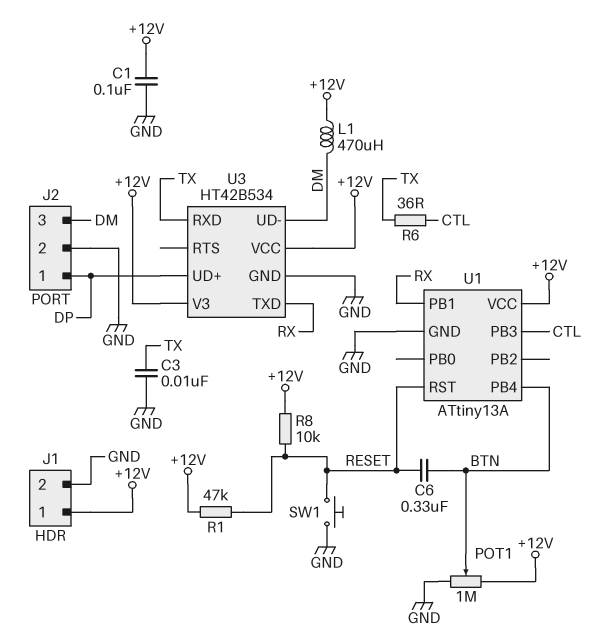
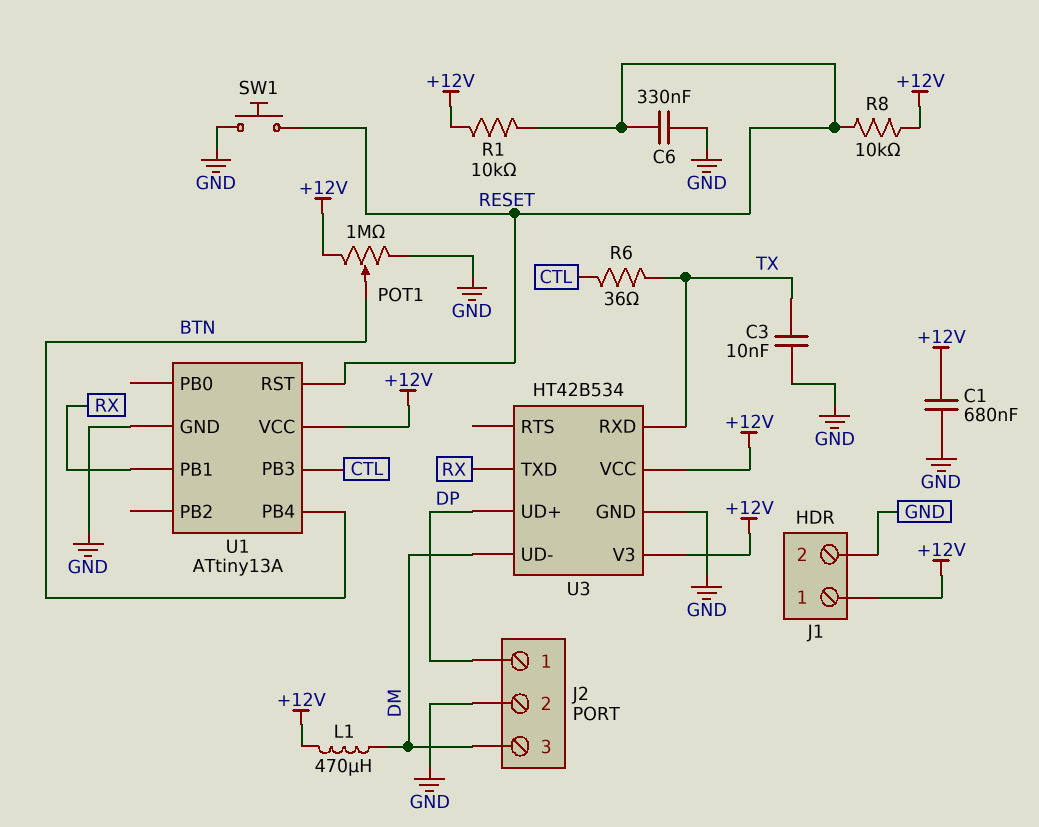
C1: 100nF (+12V, GND) -> 680nF (+12V, GND)
C6: 330nF (BTN, RESET) -> 330nF (GND, RESET)
R1: 47k (+12V, RESET) -> 10k (+12V, RESET)

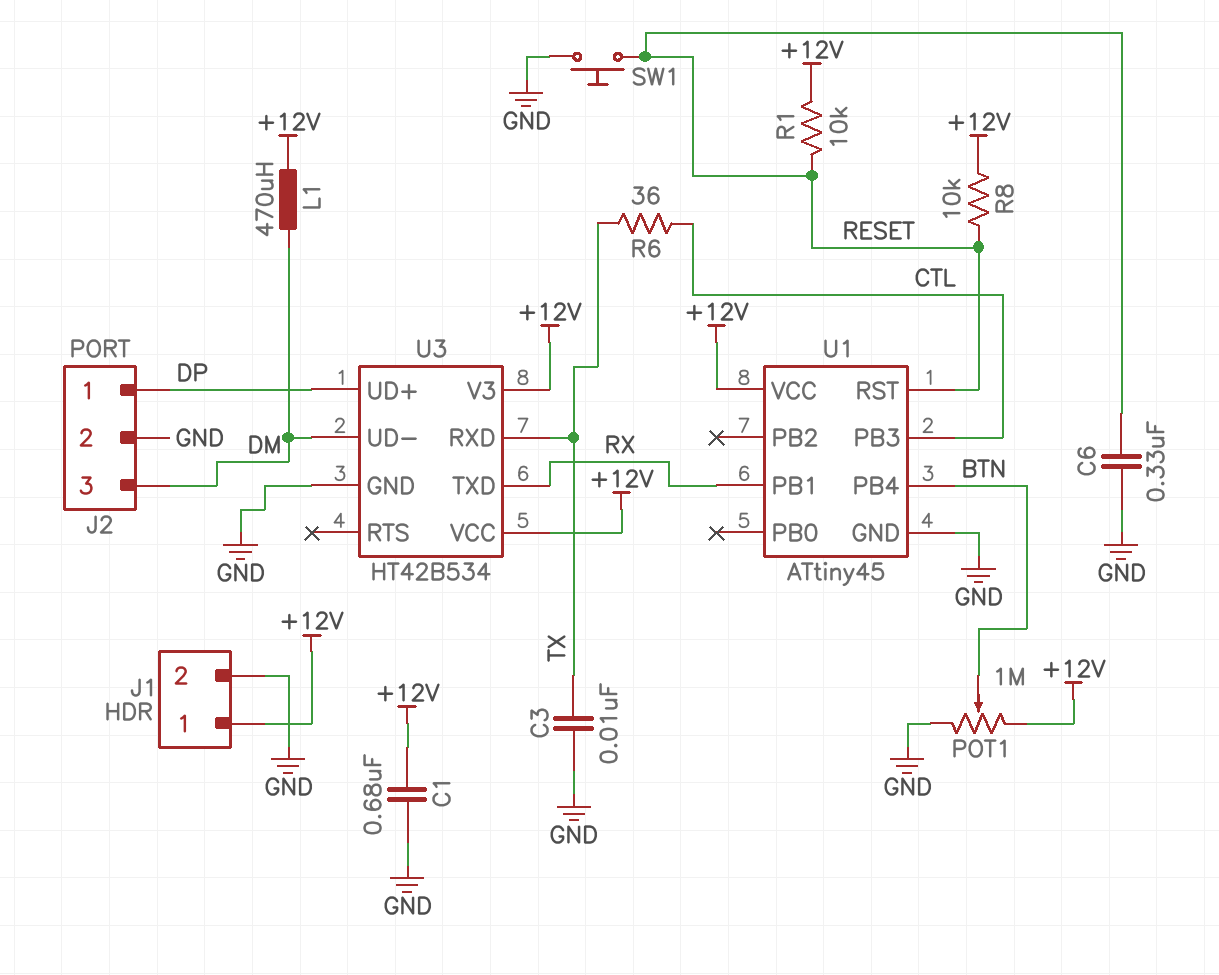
U1: ATtiny13A -> ATtiny45

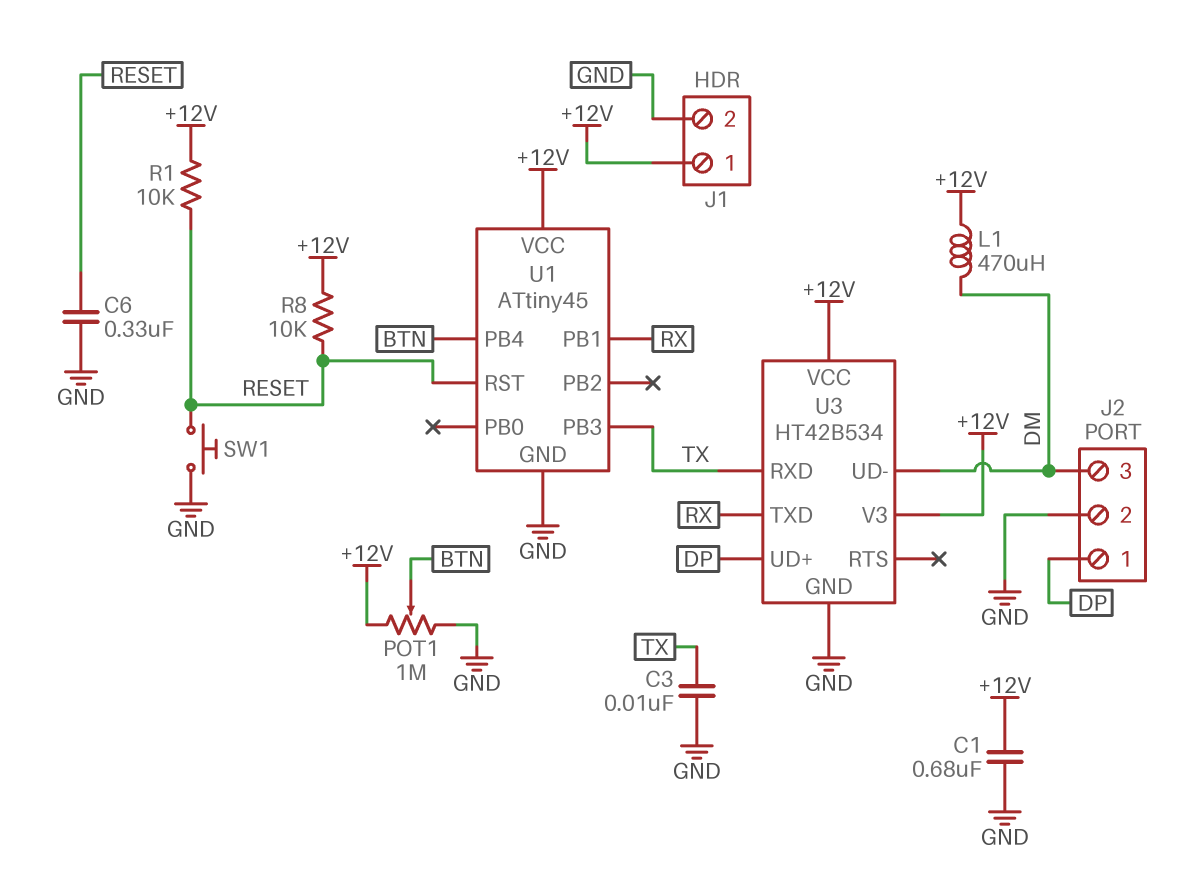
R6: 36 (CTL, TX) -> none
U1 pin PB3: CTL -> TX

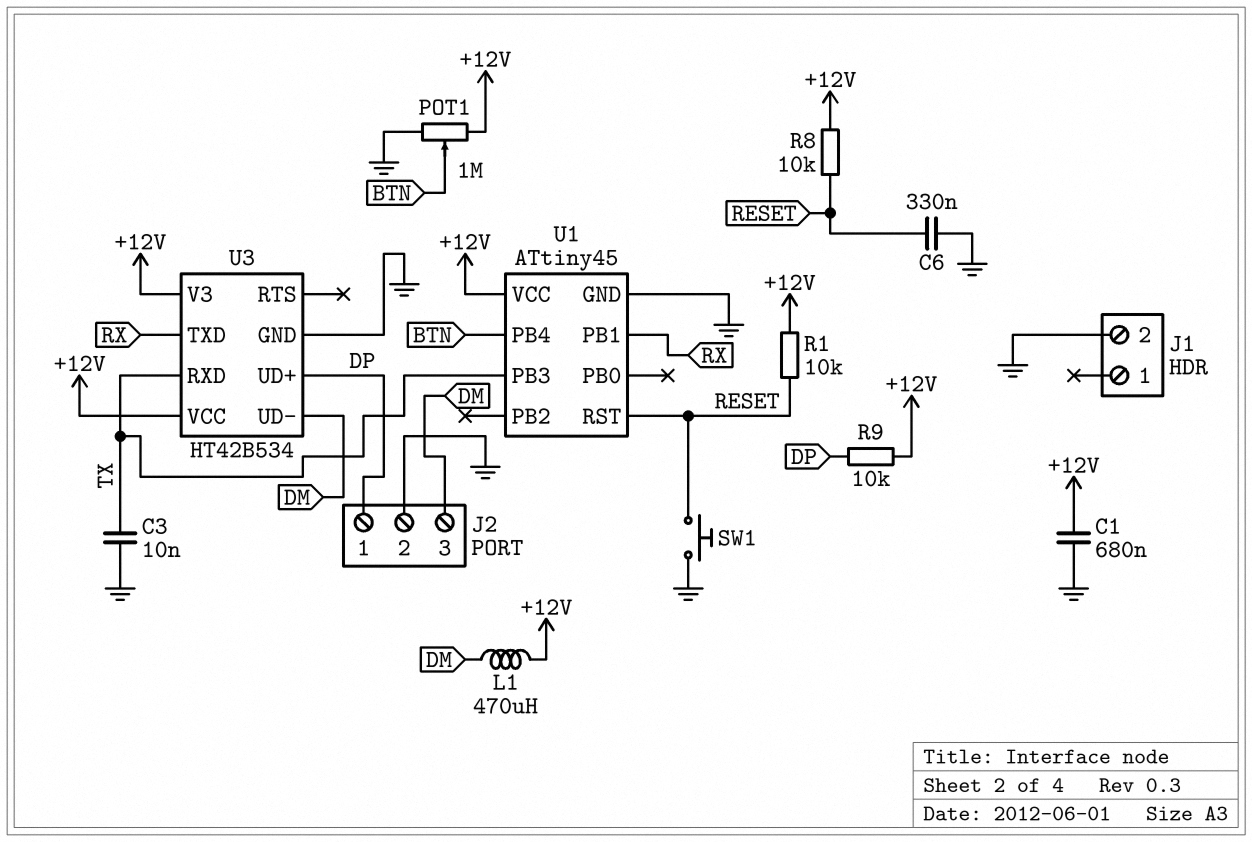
J1 pin 1: +12V -> none
R9: none -> 10k (+12V, DP)

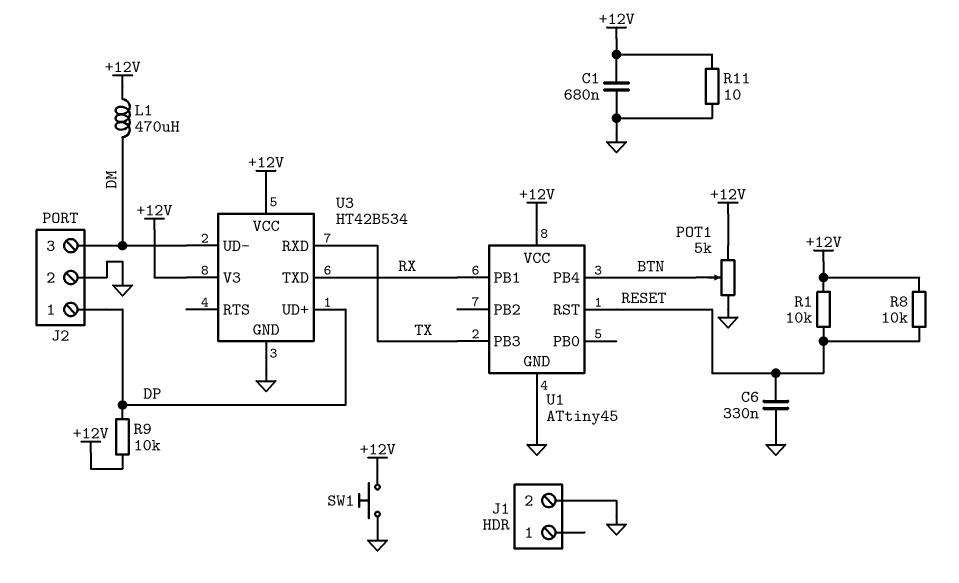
C3: 10nF (GND, TX) -> none
POT1: 1M (+12V, GND, wiper BTN) -> 5k (+12V, GND, wiper BTN)
R11: none -> 10 (+12V, GND)
SW1: button (GND, RESET) -> button (+12V, GND)

